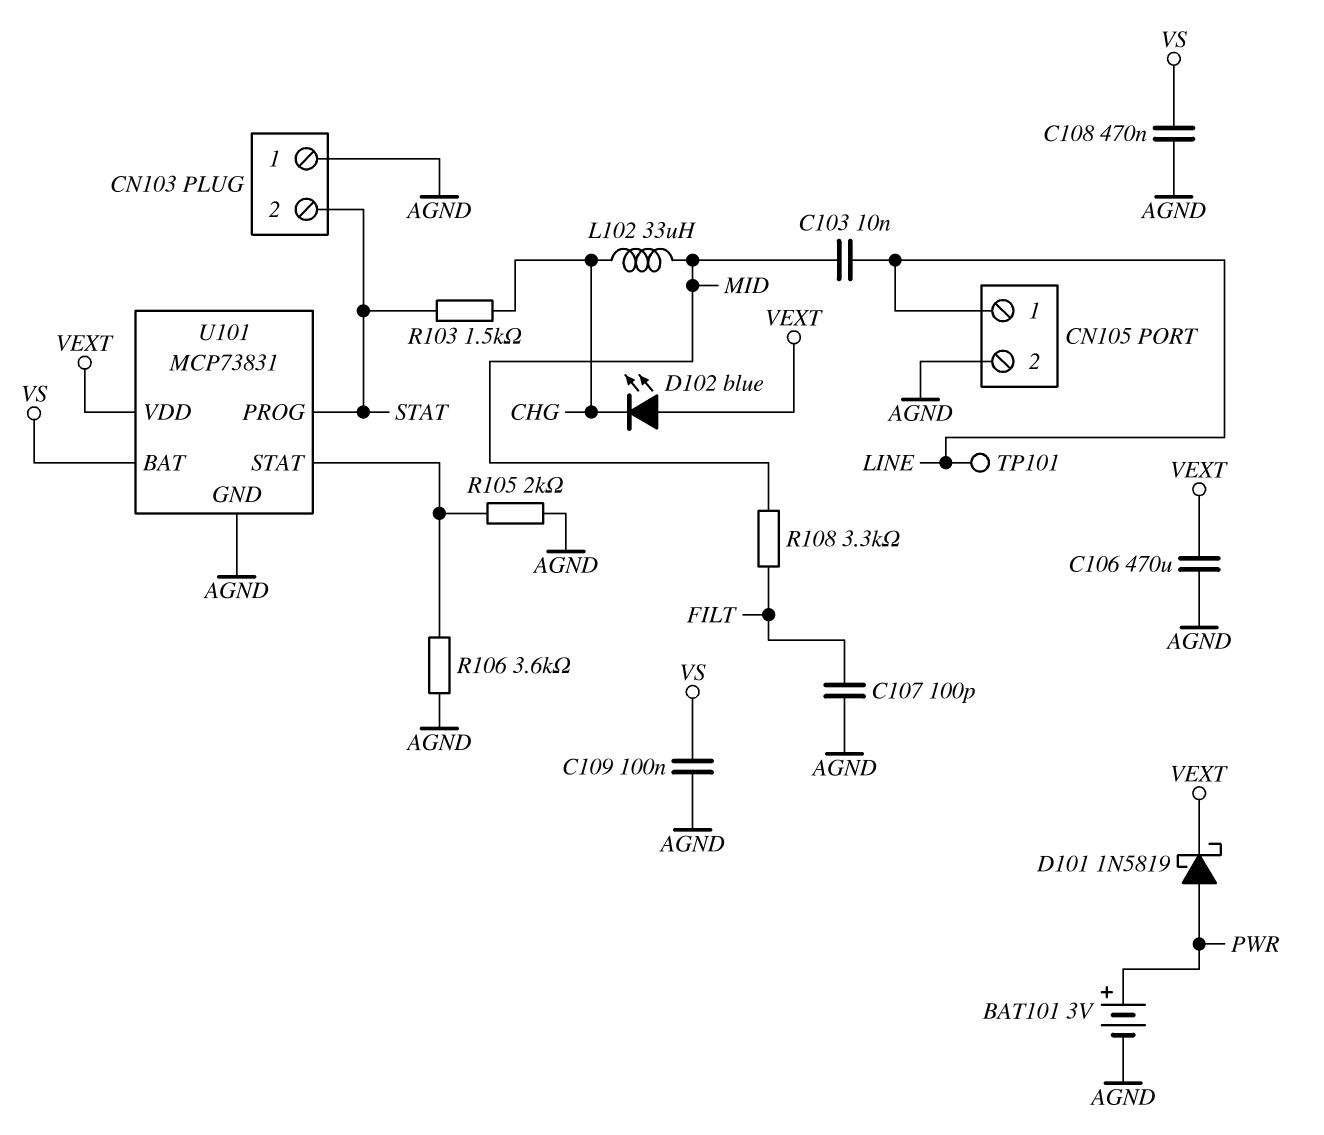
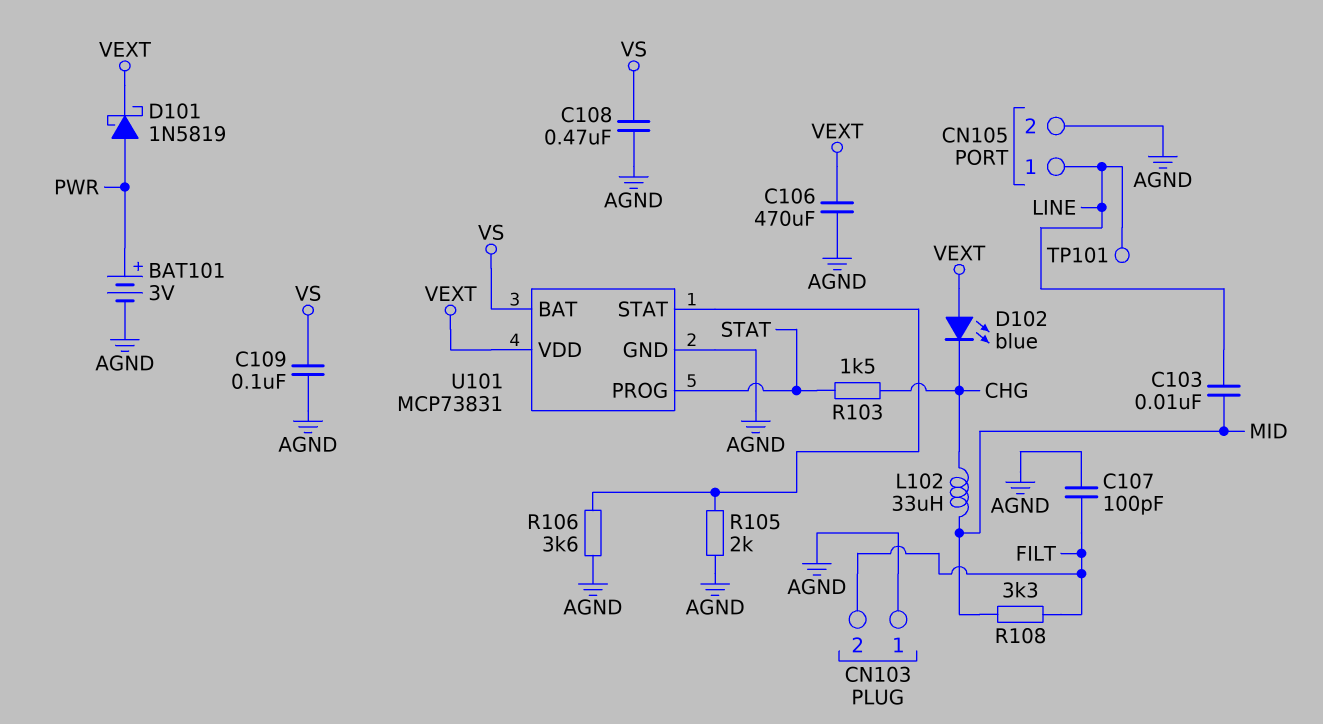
CN103 pin 2: STAT -> FILT

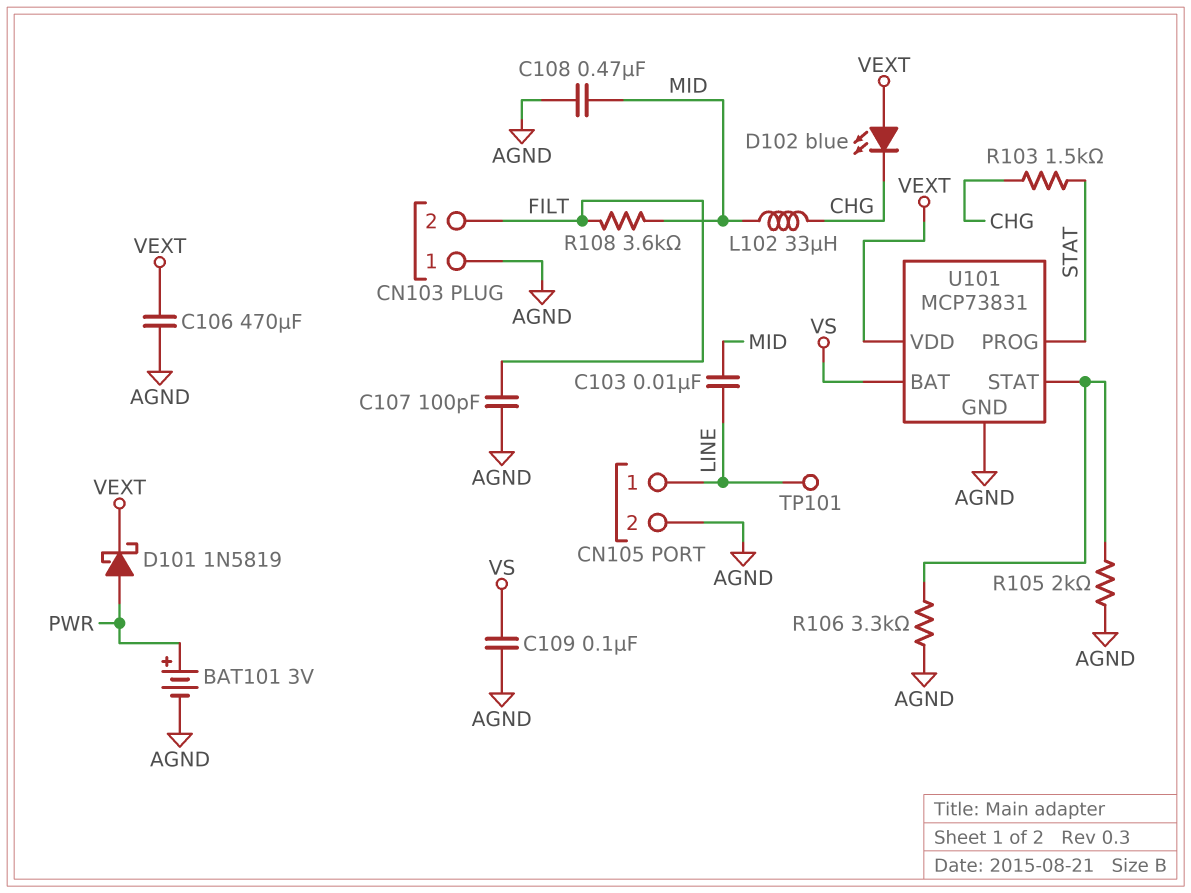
C108: 470nF (AGND, VS) -> 470nF (AGND, MID)
R106: 3.6k (AGND, U101/STAT) -> 3.3k (AGND, U101/STAT)
R108: 3.3k (FILT, MID) -> 3.6k (FILT, MID)

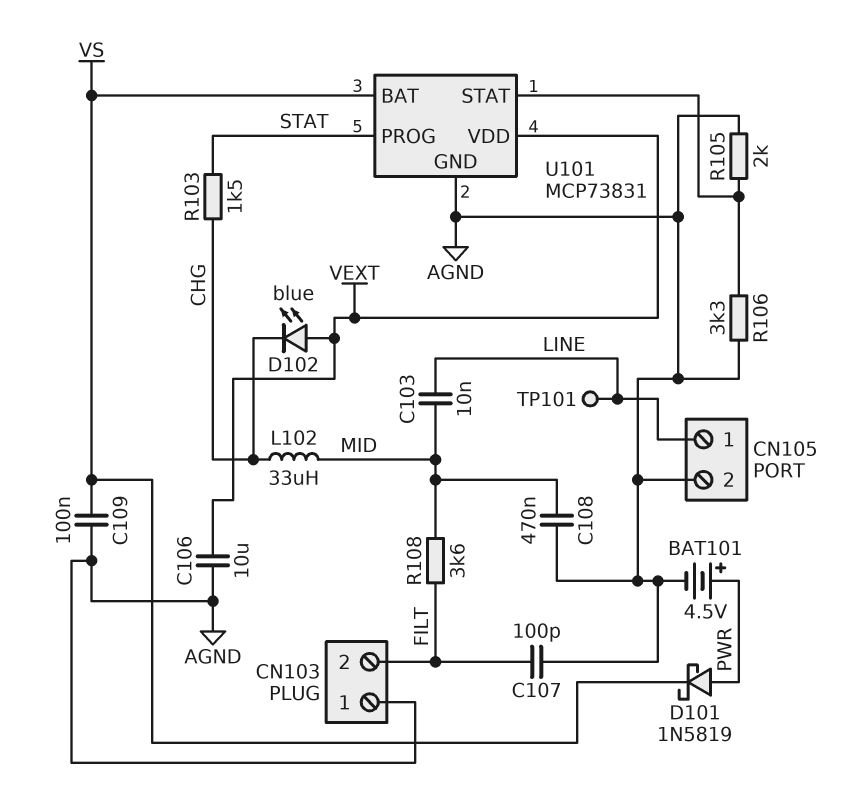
BAT101: 3V (plus PWR, minus AGND) -> 4.5V (plus PWR, minus AGND)
C106: 470uF (AGND, VEXT) -> 10uF (AGND, VEXT)
D101: schottky 1N5819 (A PWR, K VEXT) -> schottky 1N5819 (A PWR, K VS)

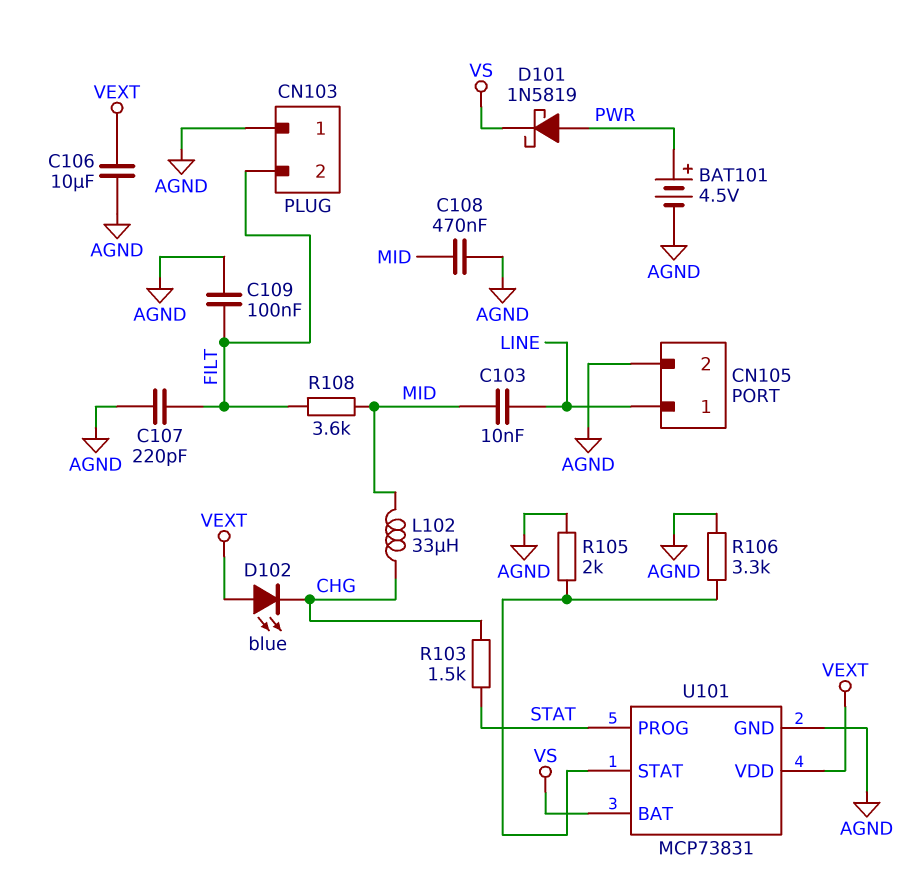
C107: 100pF (AGND, FILT) -> 220pF (AGND, FILT)
C109: 100nF (AGND, VS) -> 100nF (AGND, FILT)
TP101: test point (LINE) -> none

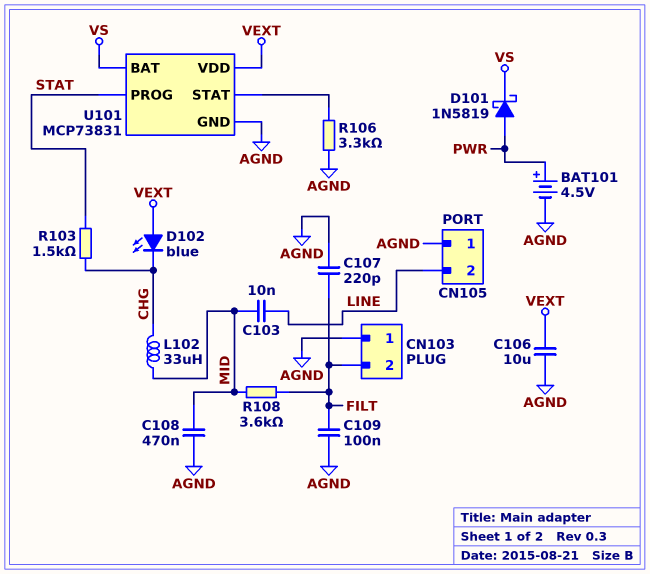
CN105 pin 1: LINE -> AGND
CN105 pin 2: AGND -> LINE
R105: 2k (AGND, U101/STAT) -> none

